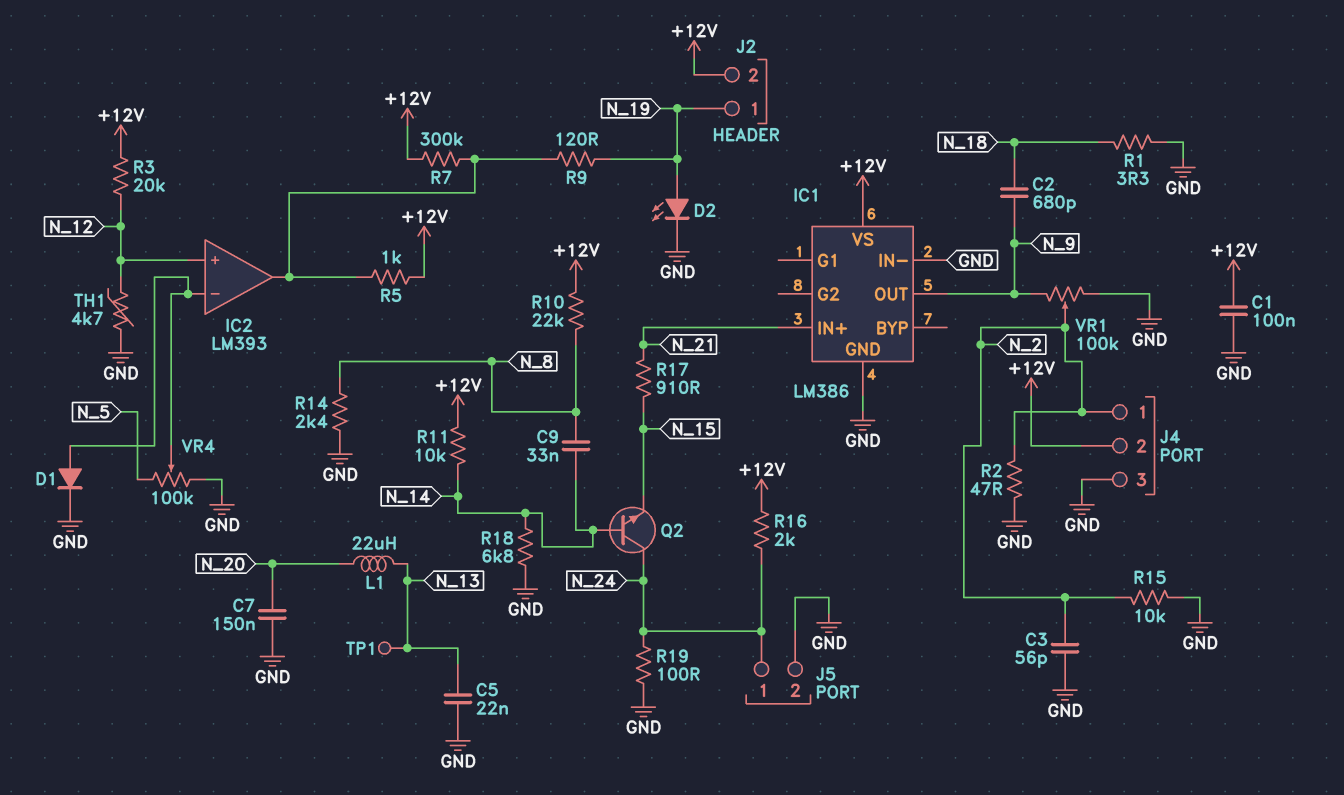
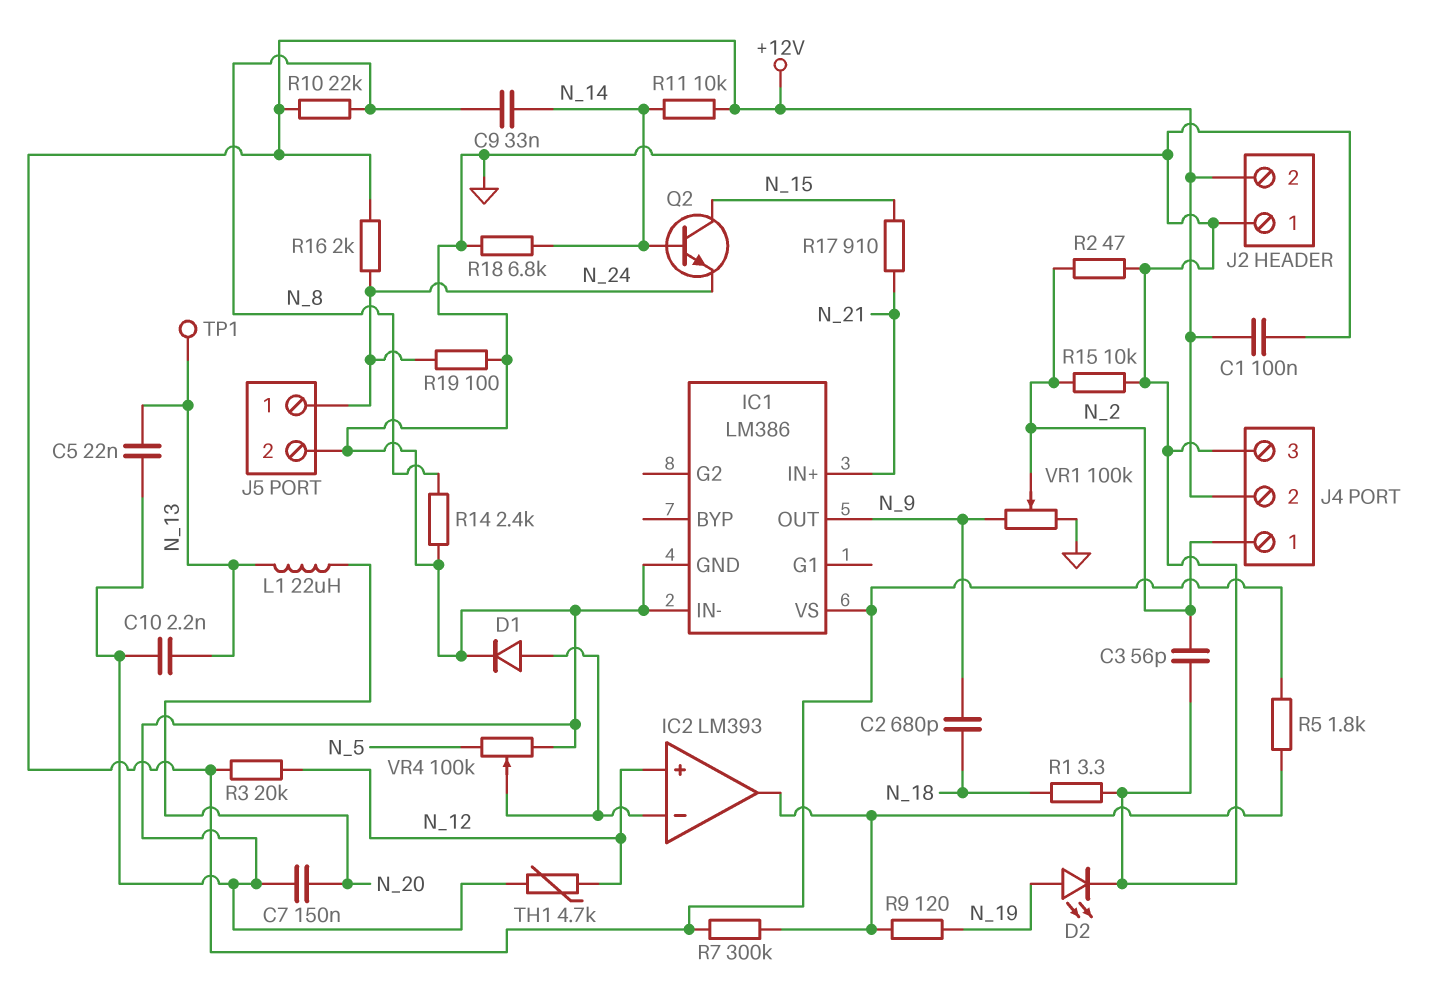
C10: none -> 2.2nF (GND, N_13)
J2 pin 1: N_19 -> GND
Q2: NPN (B N_14, C N_24, E N_15) -> NPN (B N_14, C N_15, E N_24)
R5: 1k (+12V, IC2/out) -> 1.8k (+12V, IC2/out)

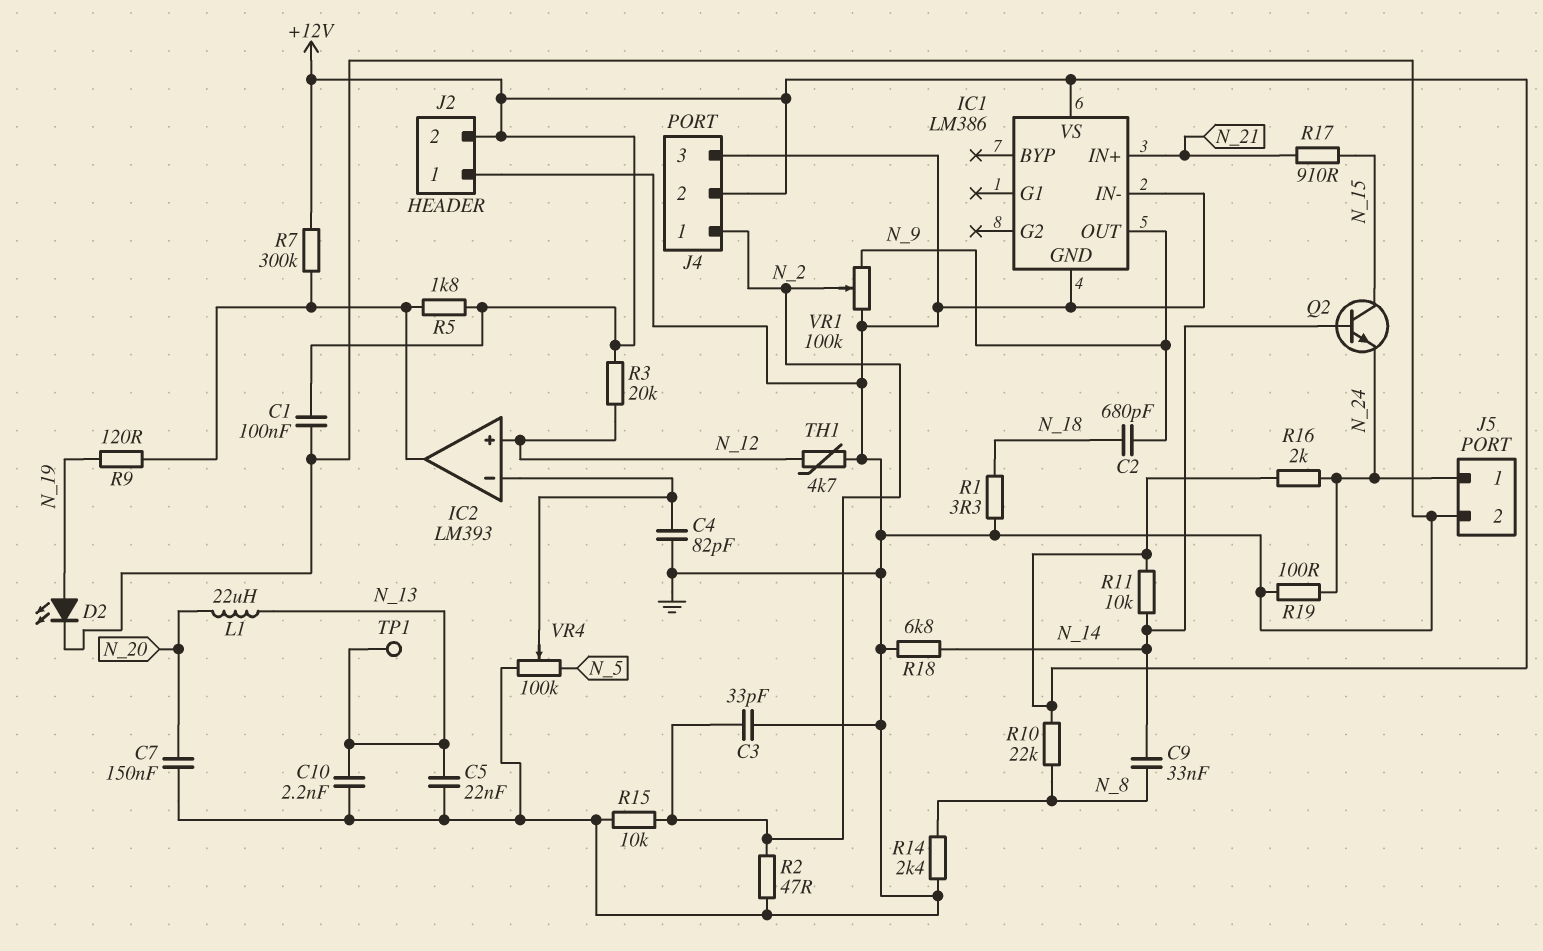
C3: 56pF (GND, N_2) -> 33pF (GND, N_2)
C4: none -> 82pF (GND, IC2/in-)
D1: diode (A IC2/in-, K GND) -> none

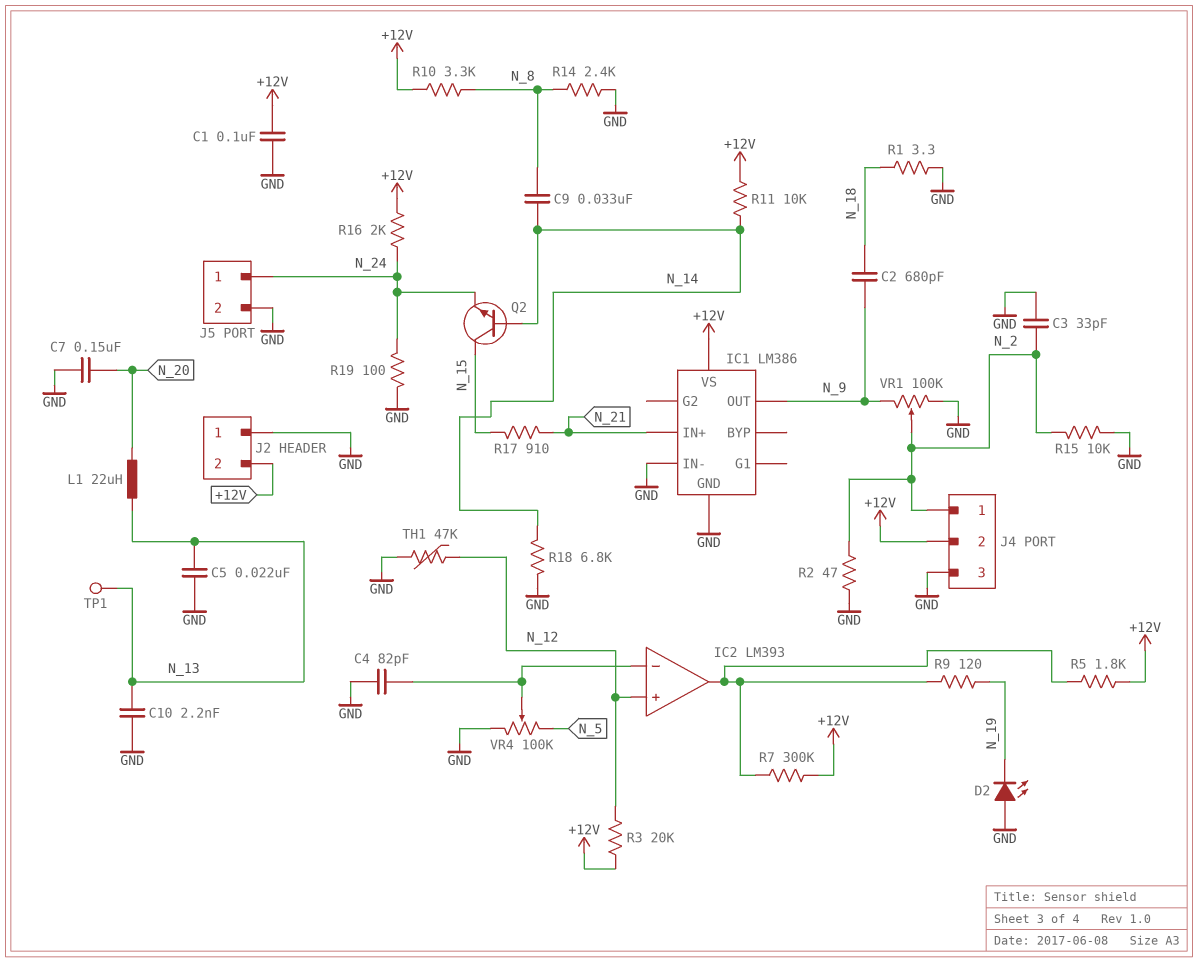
D2: LED (A N_19, K GND) -> LED (A GND, K N_19)
R10: 22k (+12V, N_8) -> 3.3k (+12V, N_8)
TH1: 4.7k (GND, N_12) -> 47k (GND, N_12)

